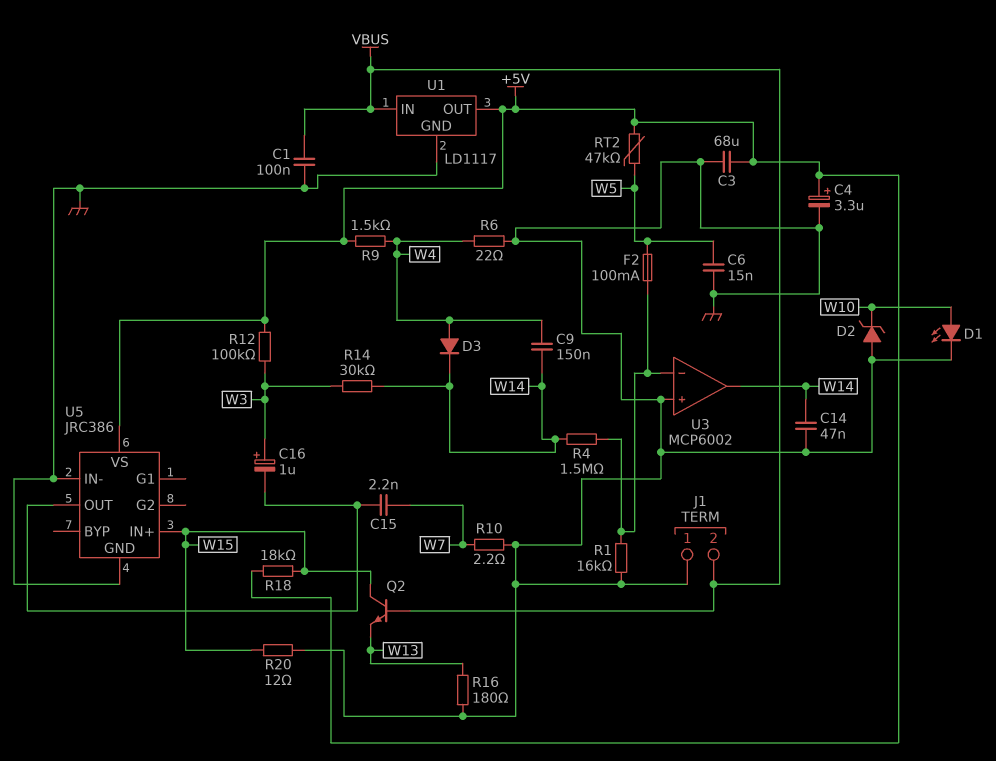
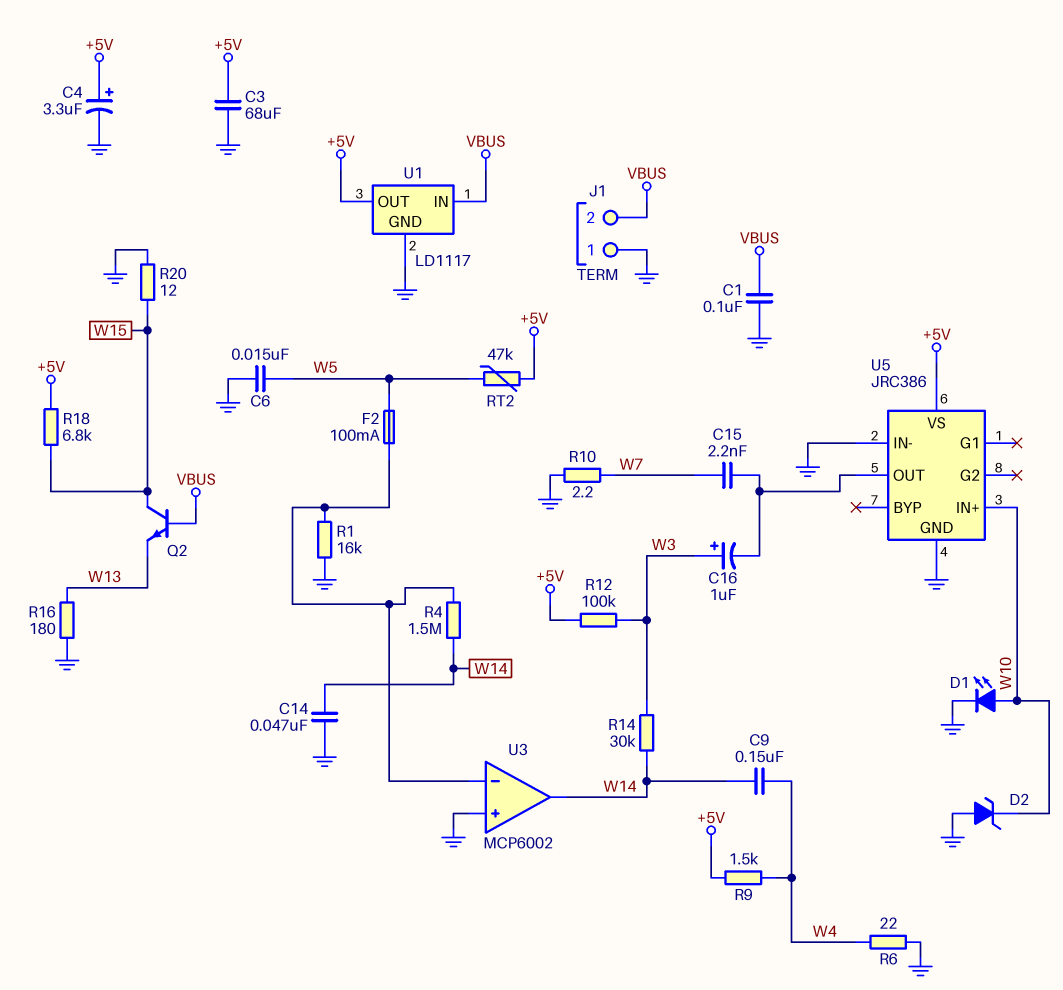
D3: diode (A W4, K W14) -> none
R18: 18k (+5V, W15) -> 6.8k (+5V, W15)
U5 pin IN+: W15 -> W10

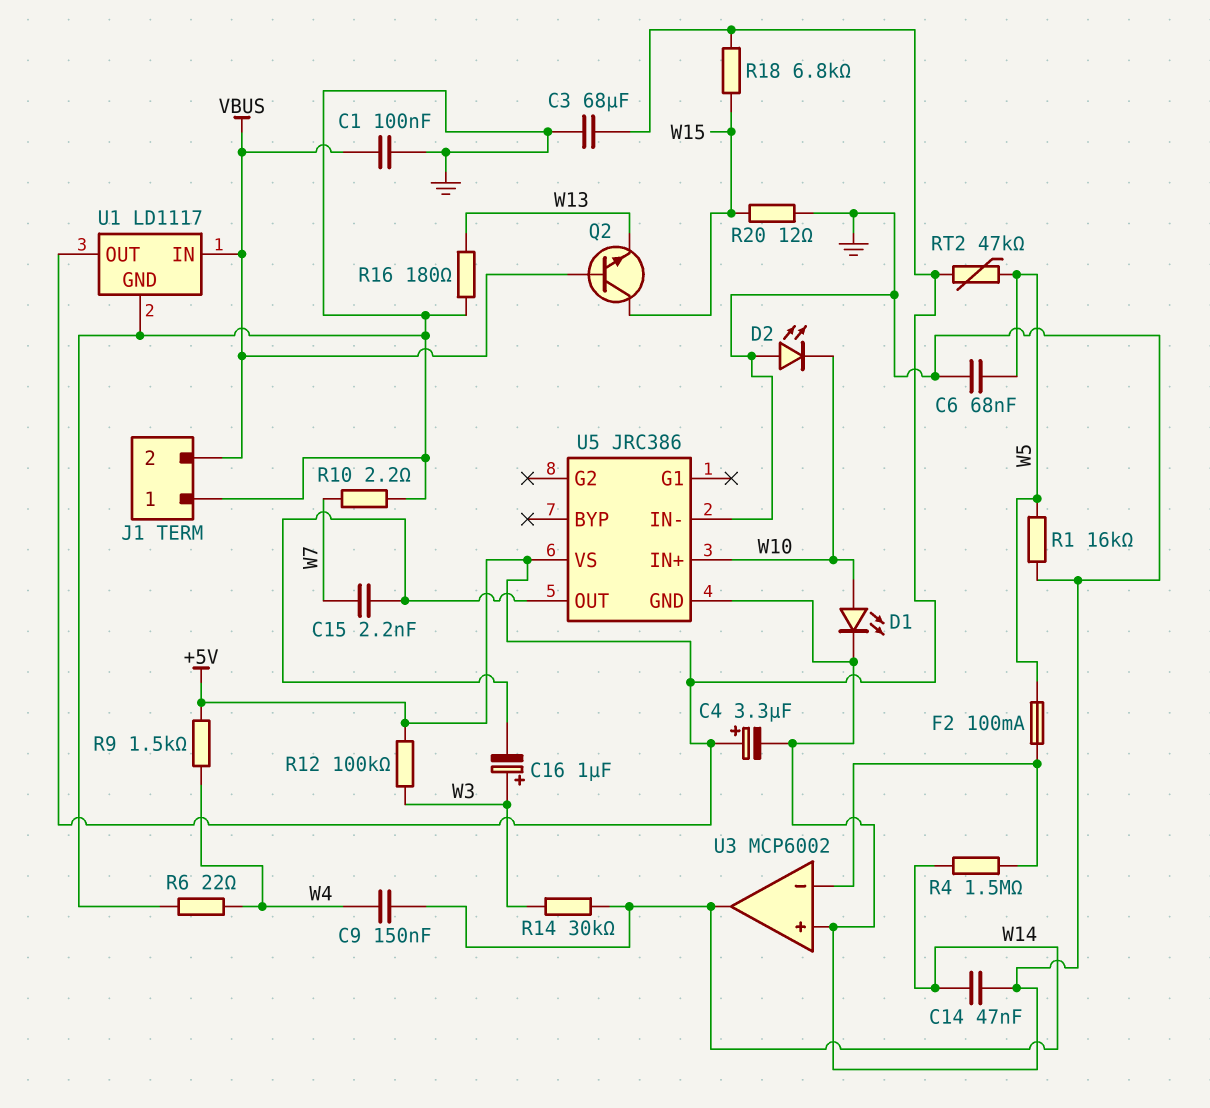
C6: 15nF (GND, W5) -> 68nF (GND, W5)
D2: zener (A GND, K W10) -> LED (A GND, K W10)
R1: 16k (GND, U3/in-) -> 16k (GND, W5)

